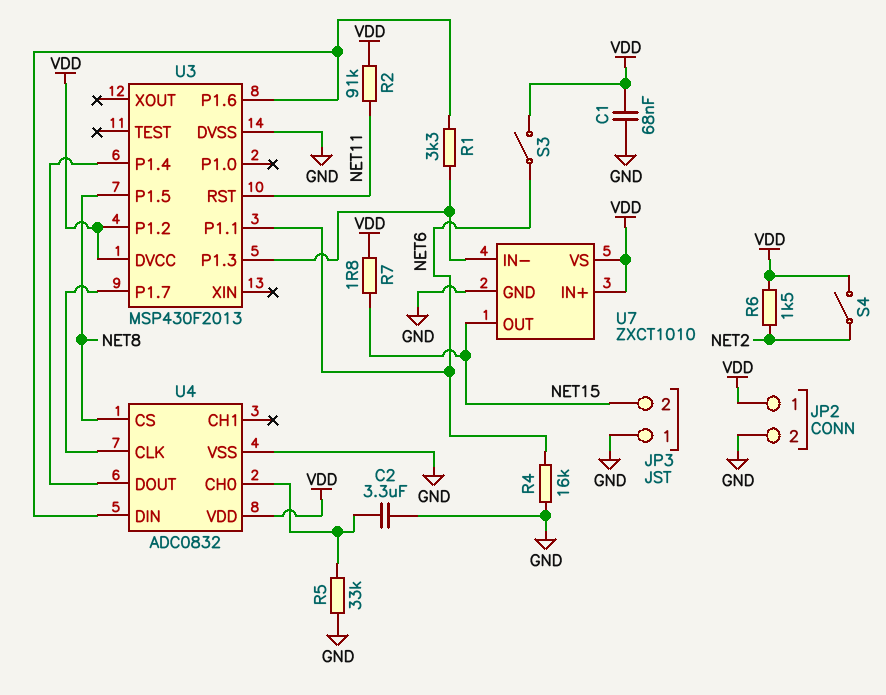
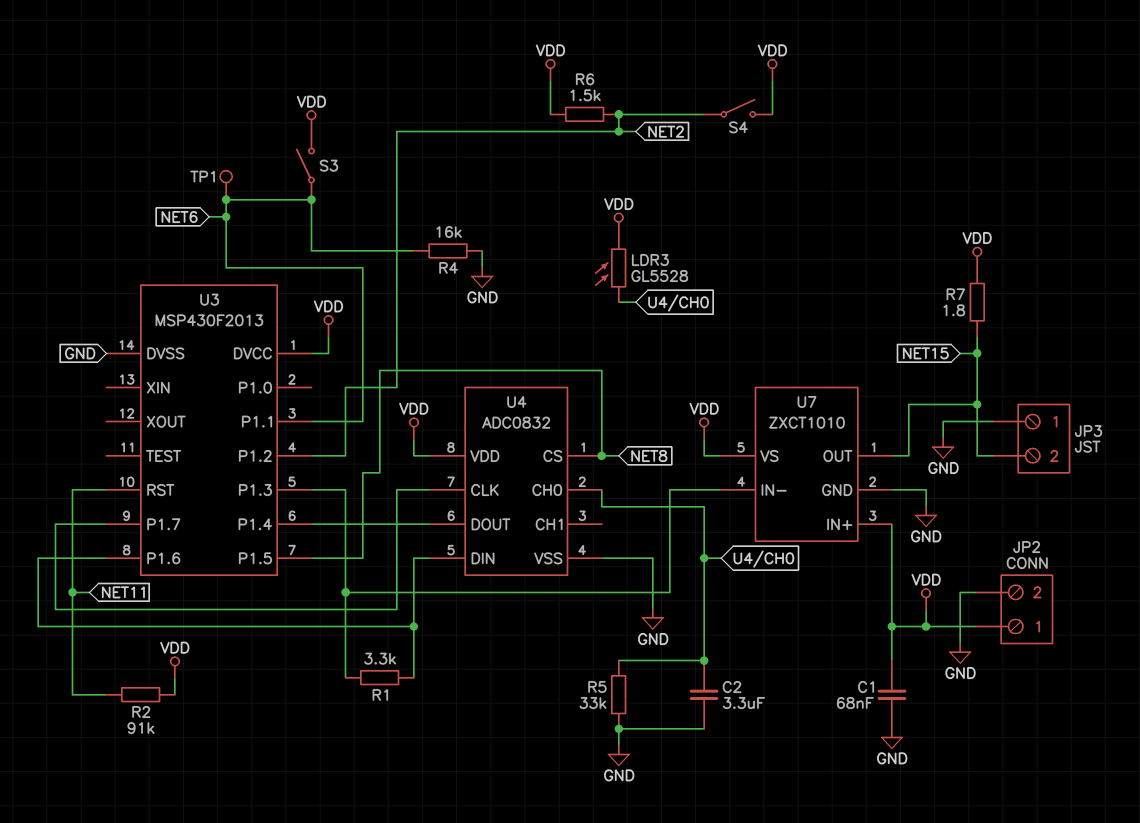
LDR3: none -> GL5528 (U4/CH0, VDD)
TP1: none -> test point (NET6)
U3 pin P1.2: VDD -> NET2

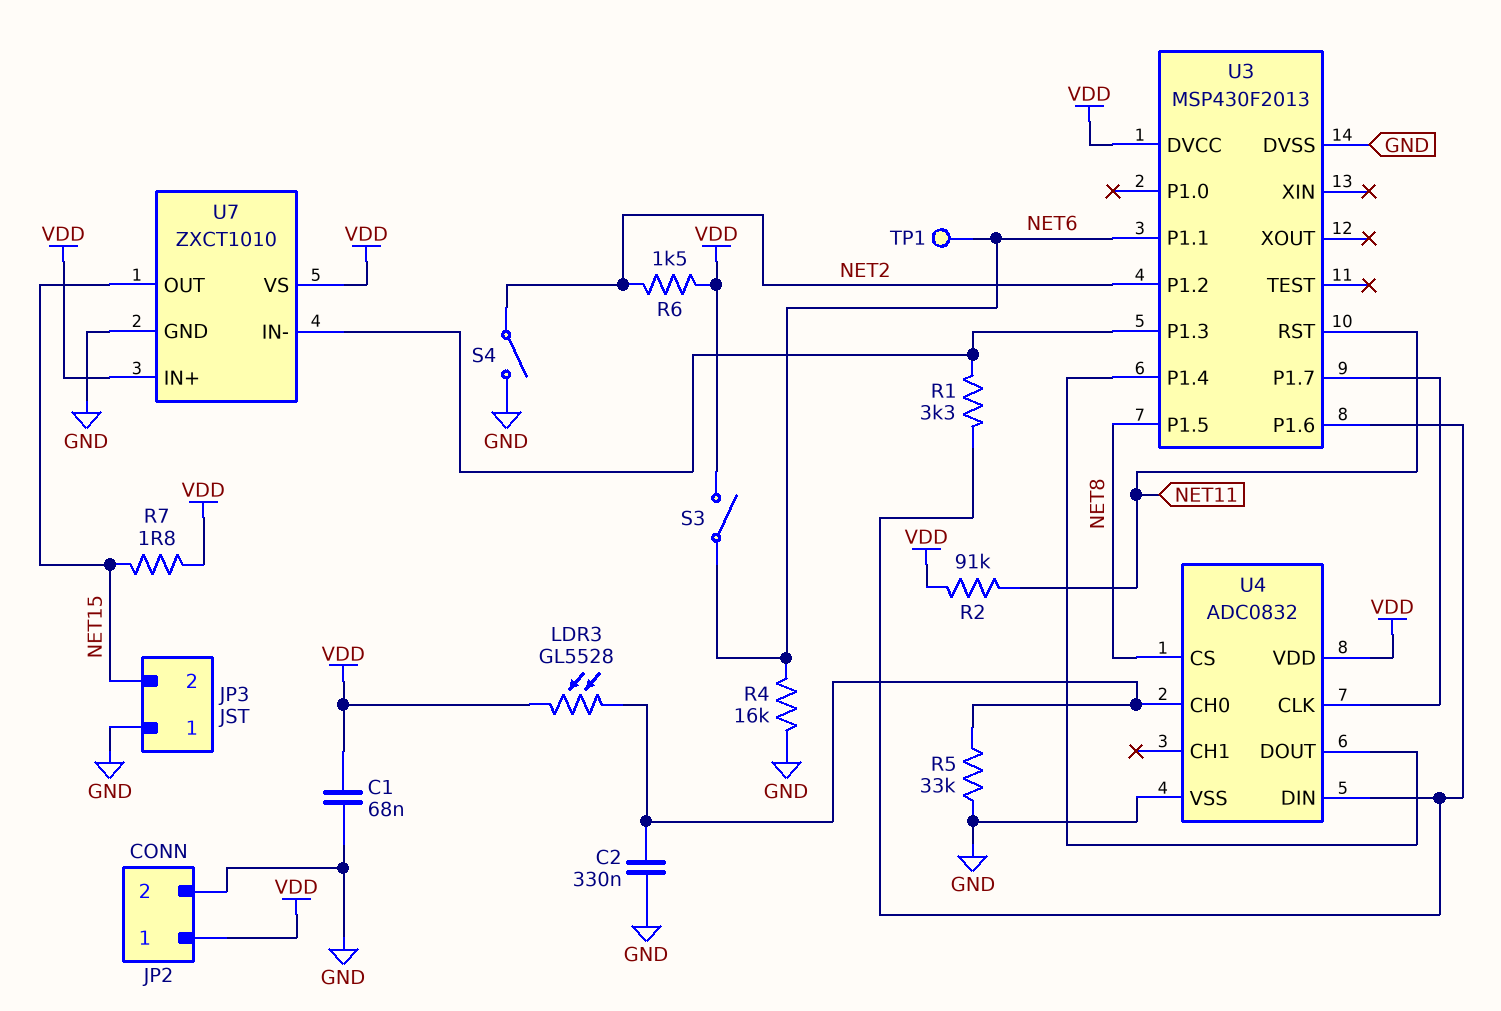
C2: 3.3uF (GND, U4/CH0) -> 330nF (GND, U4/CH0)
S4: switch (NET2, VDD) -> switch (GND, NET2)

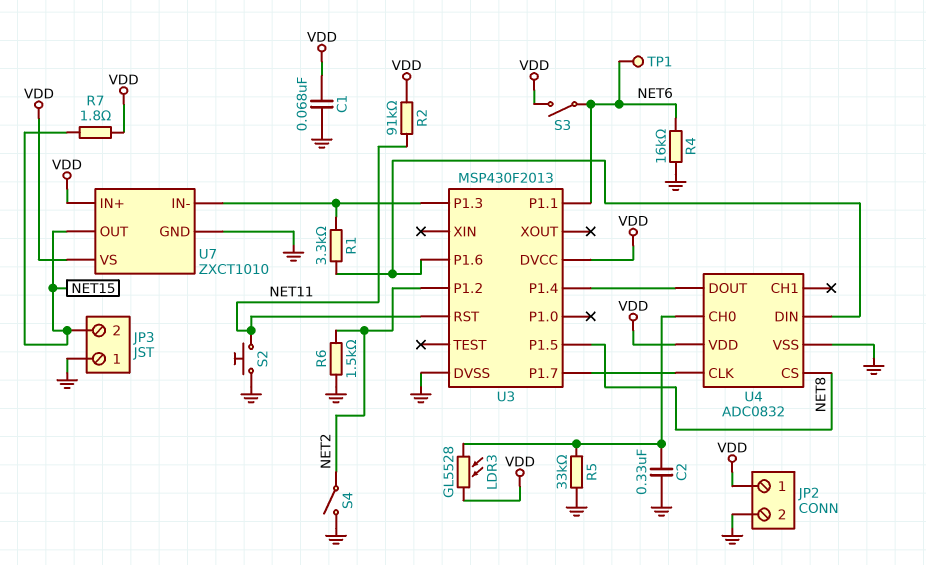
R6: 1.5k (NET2, VDD) -> 1.5k (GND, NET2)
S2: none -> button (GND, NET11)

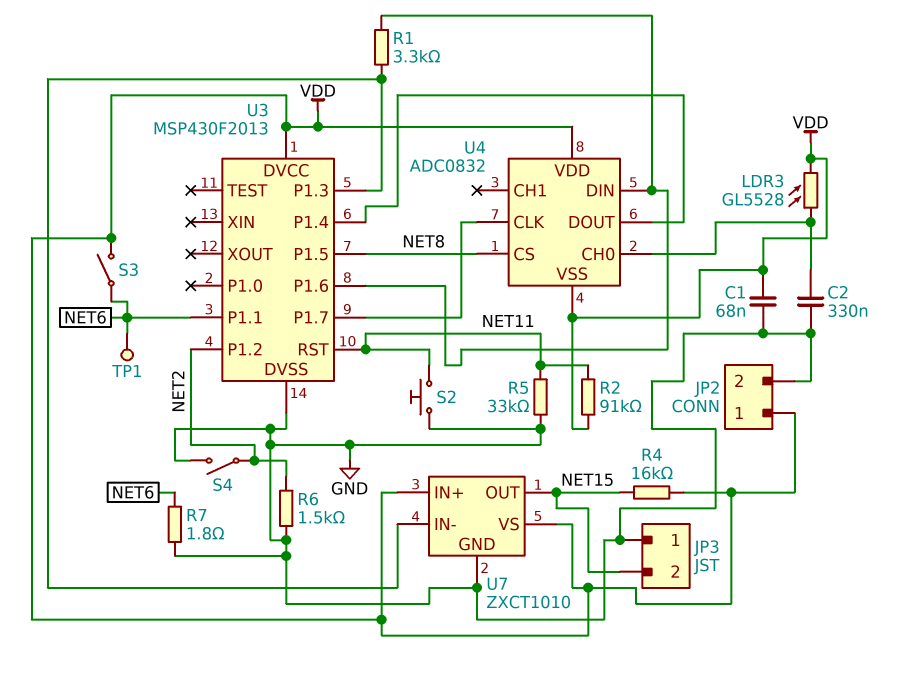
R4: 16k (GND, NET6) -> 16k (NET15, VDD)
R5: 33k (GND, U4/CH0) -> 33k (GND, NET11)
R7: 1.8 (NET15, VDD) -> 1.8 (GND, NET6)
U4 pin VSS: GND -> VDD

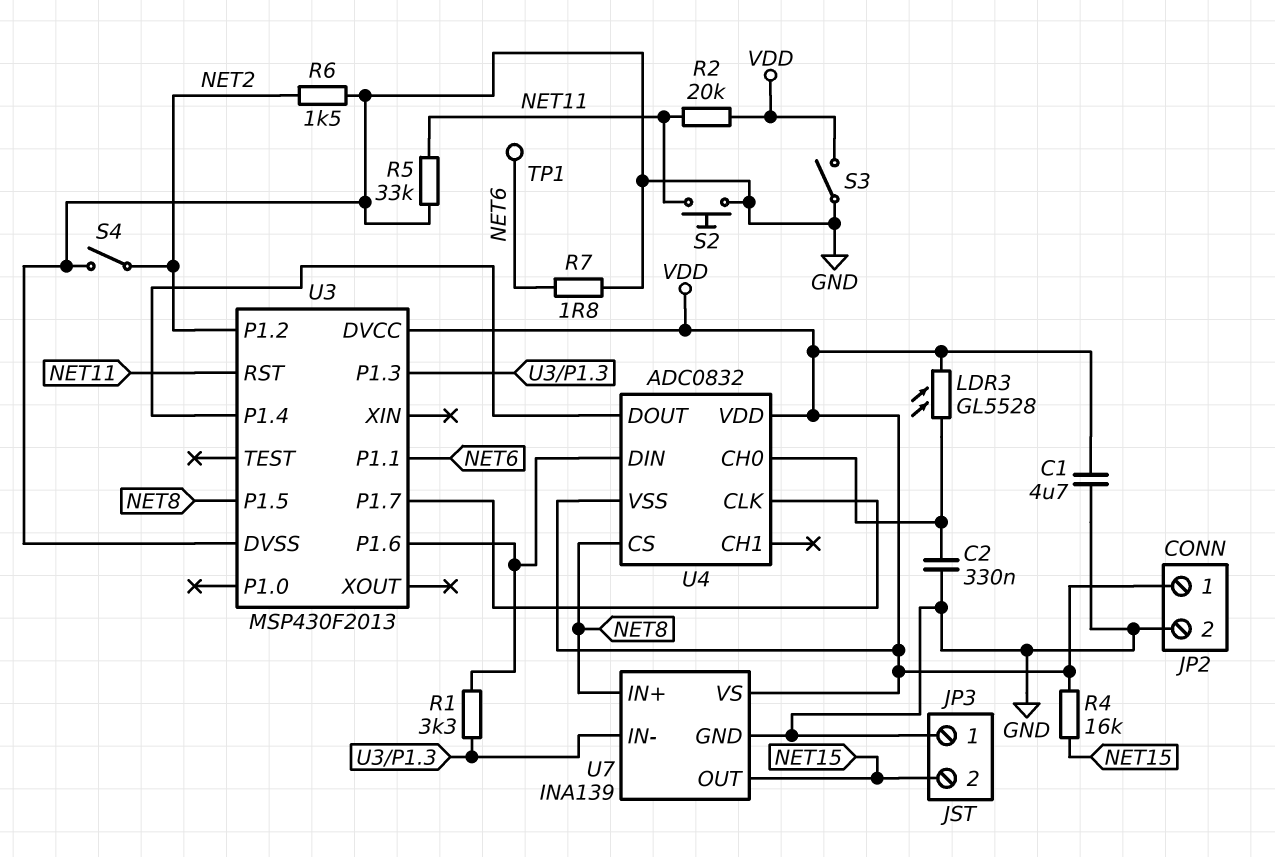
C1: 68nF (GND, VDD) -> 4.7uF (GND, VDD)
R2: 91k (NET11, VDD) -> 20k (NET11, VDD)
S3: switch (NET6, VDD) -> switch (GND, VDD)
U7: ZXCT1010 -> INA139
U7 pin IN+: VDD -> NET8

